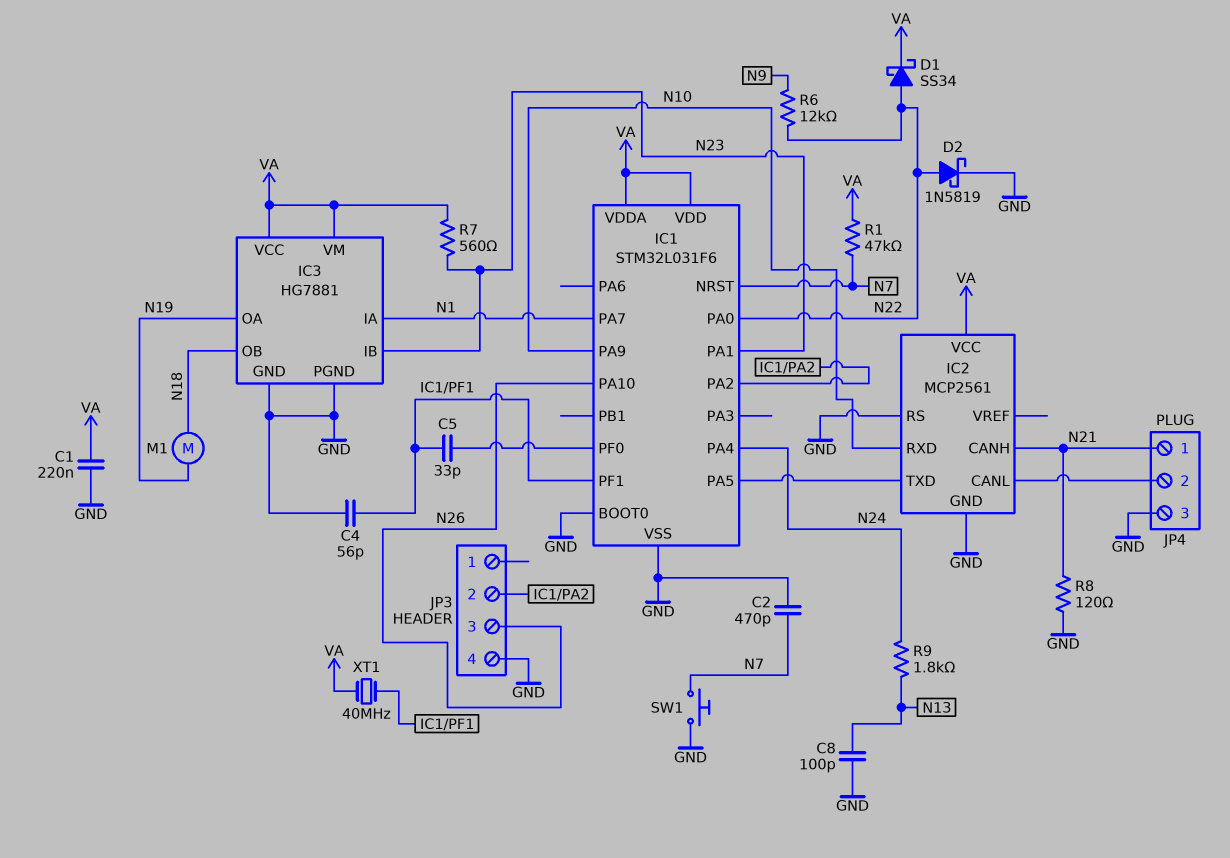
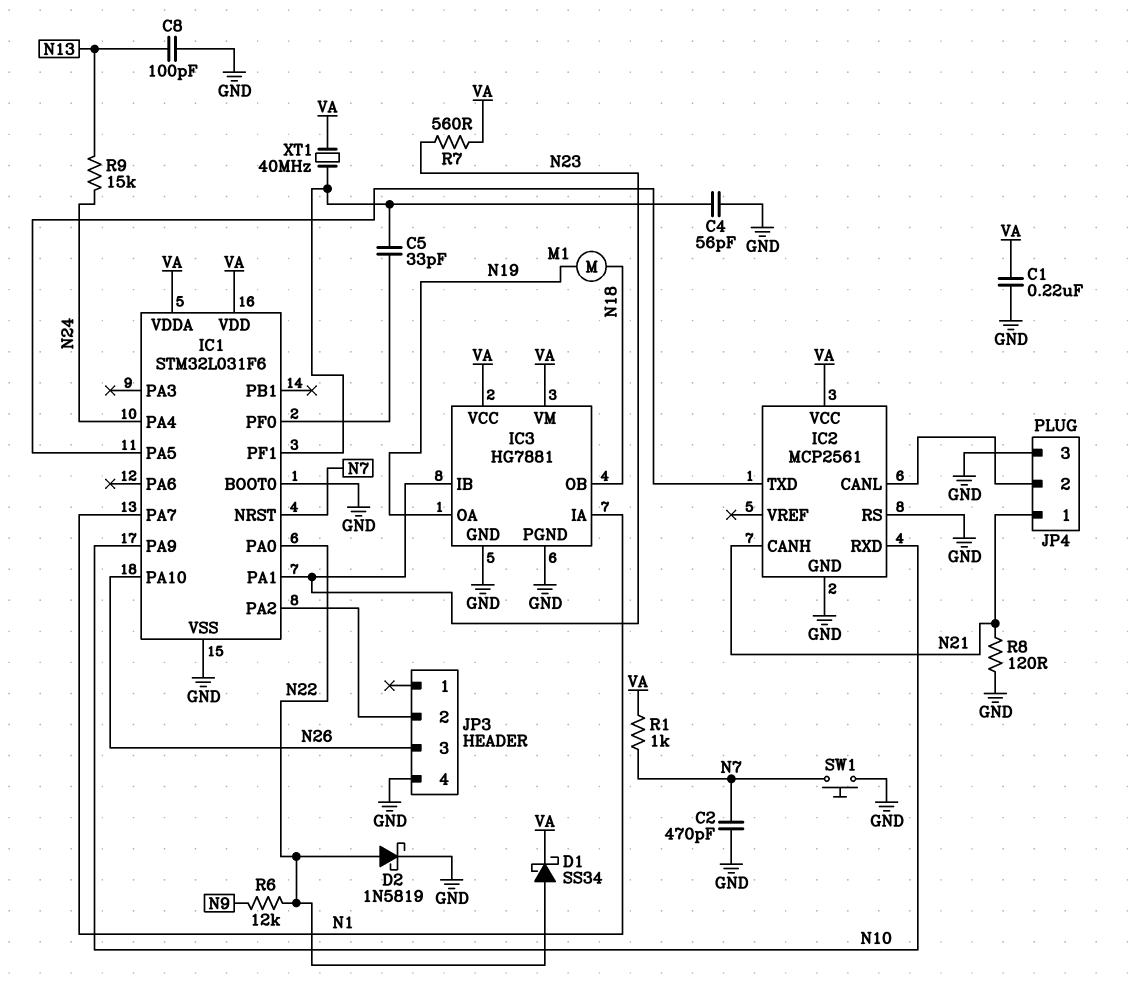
R1: 47k (N7, VA) -> 1k (N7, VA)
R9: 1.8k (N13, N24) -> 15k (N13, N24)

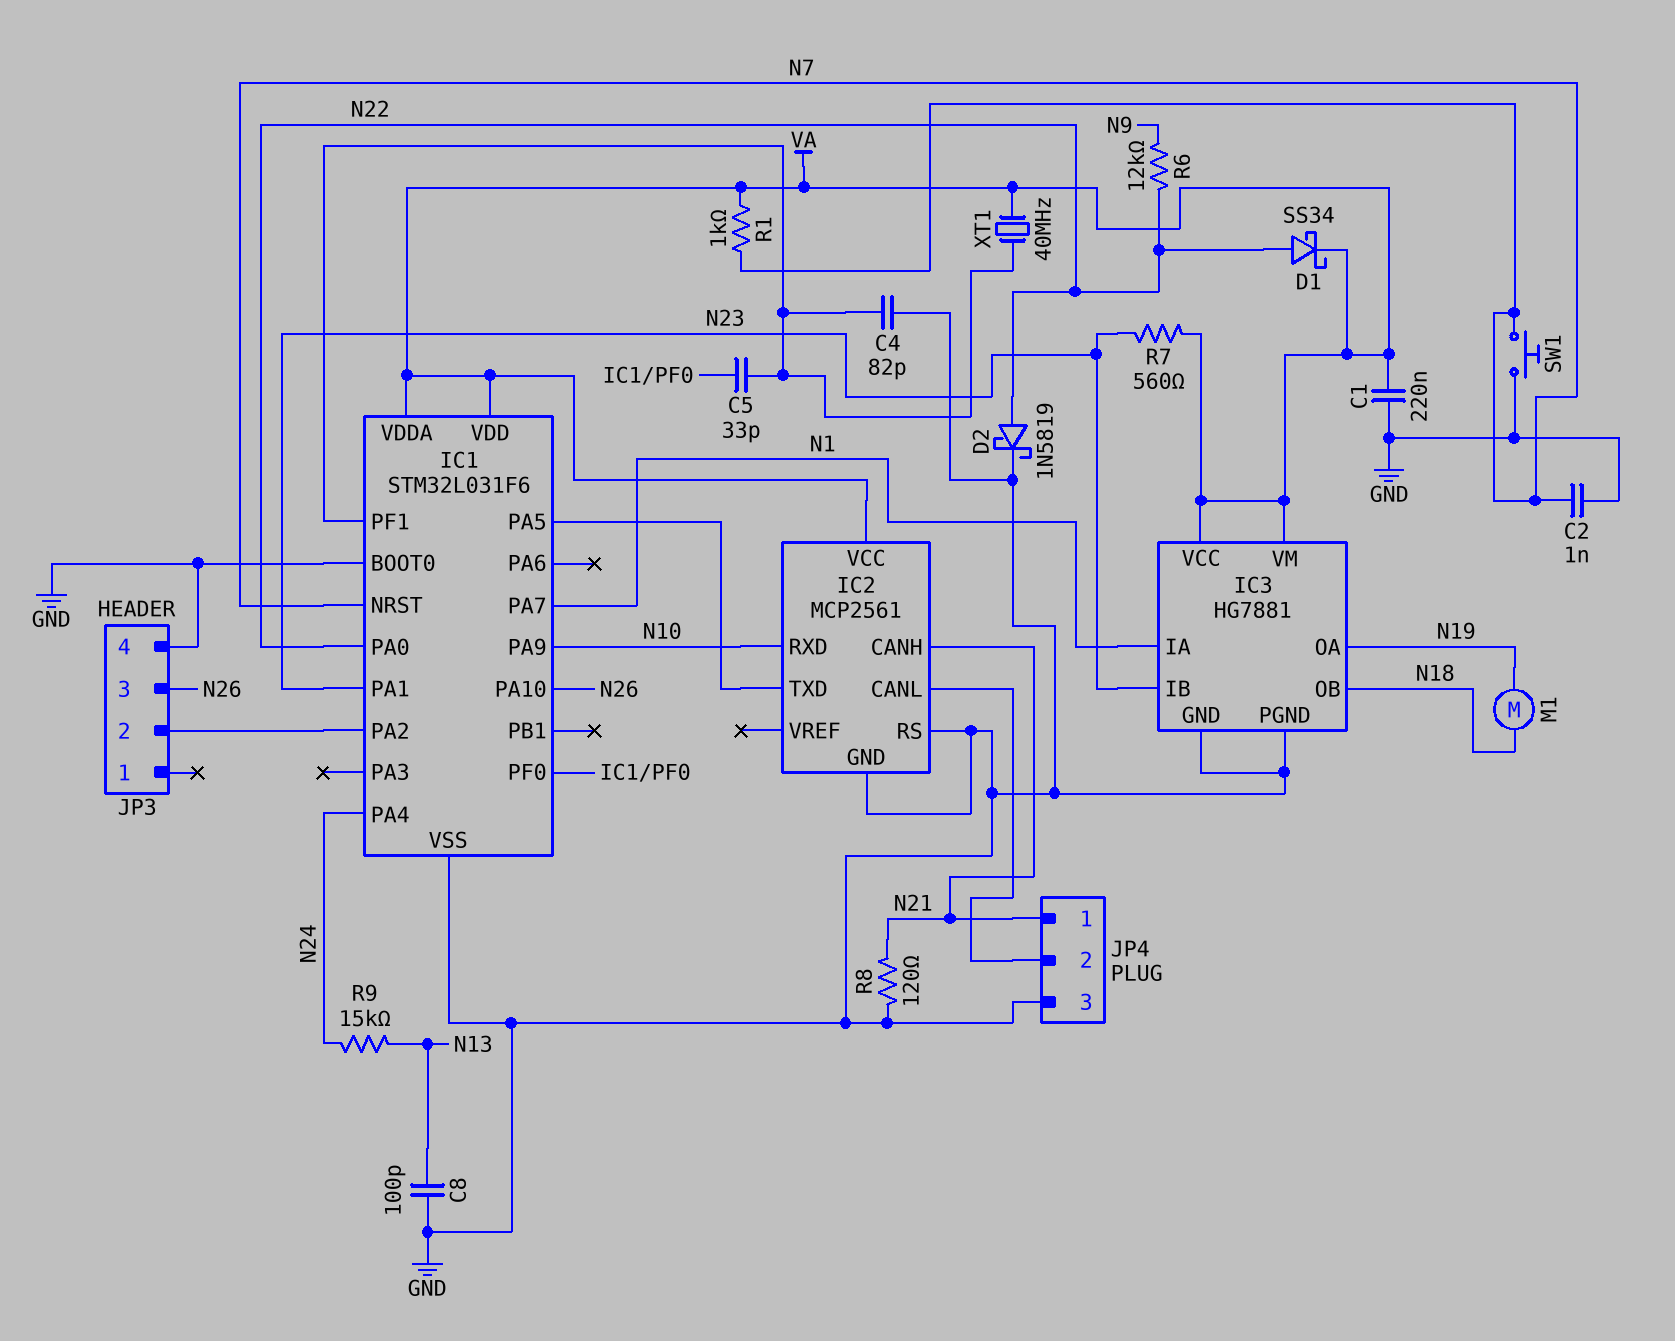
C2: 470pF (GND, N7) -> 1nF (GND, N7)
C4: 56pF (GND, IC1/PF1) -> 82pF (GND, IC1/PF1)

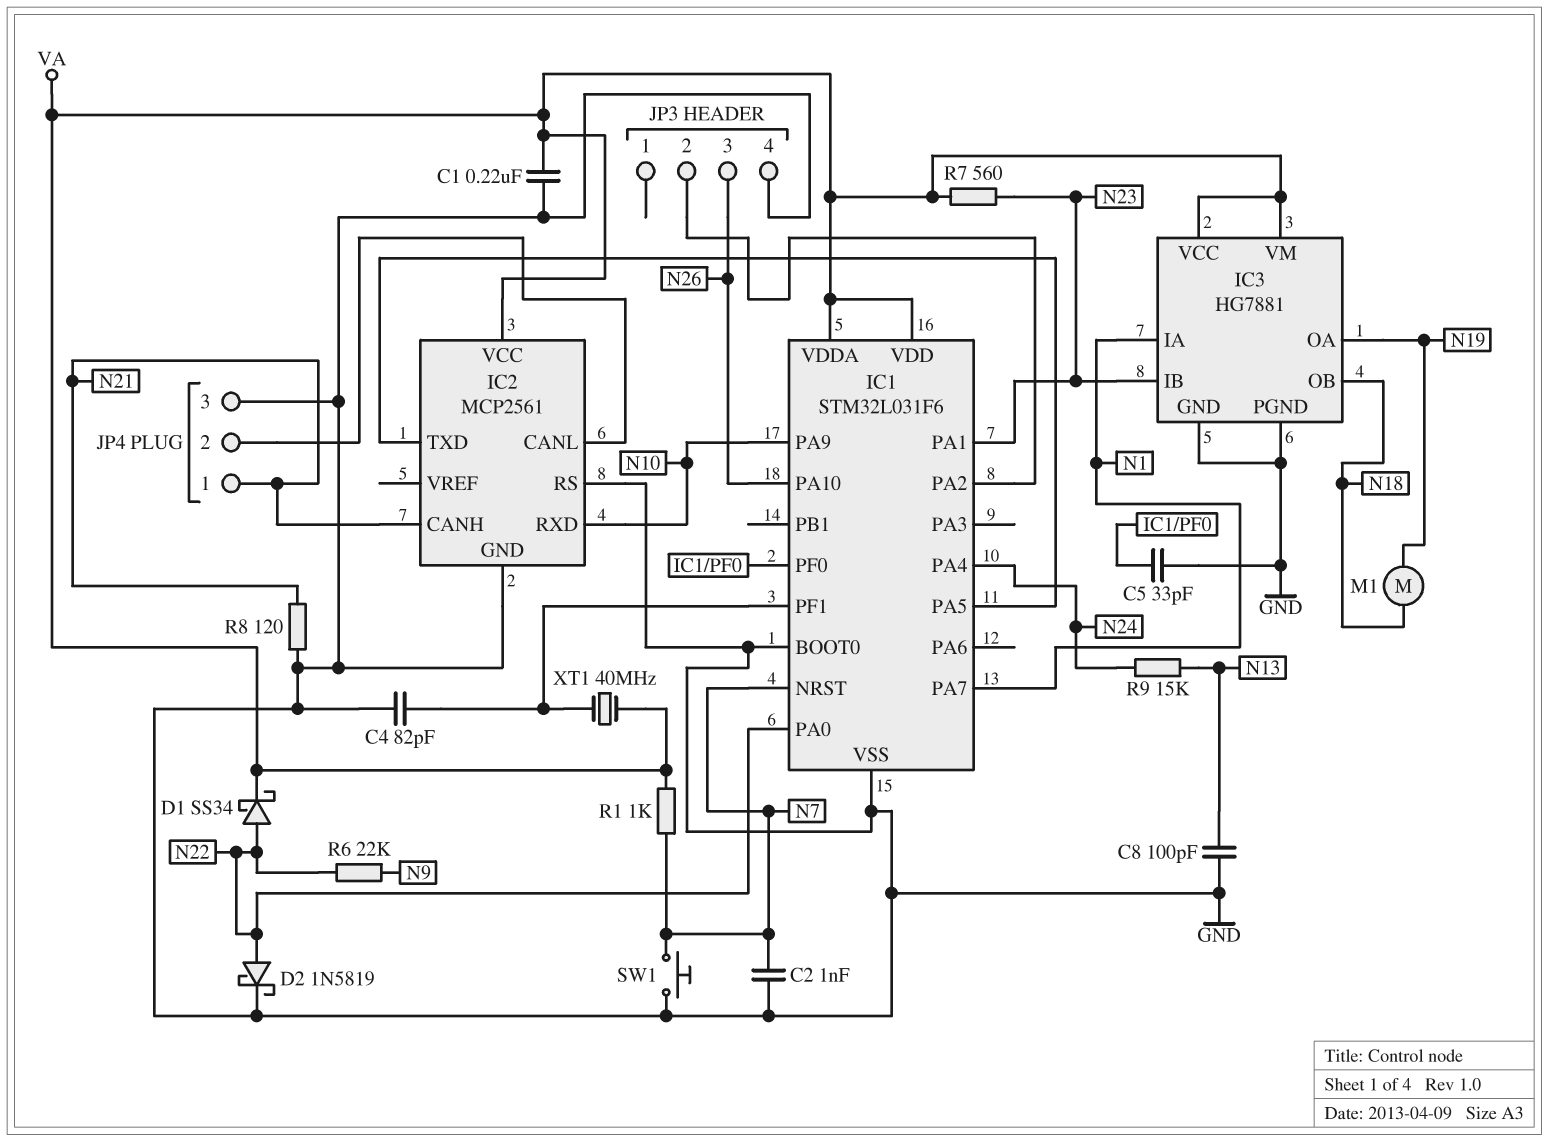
C5: 33pF (IC1/PF0, IC1/PF1) -> 33pF (GND, IC1/PF0)
R6: 12k (N9, N22) -> 22k (N9, N22)

